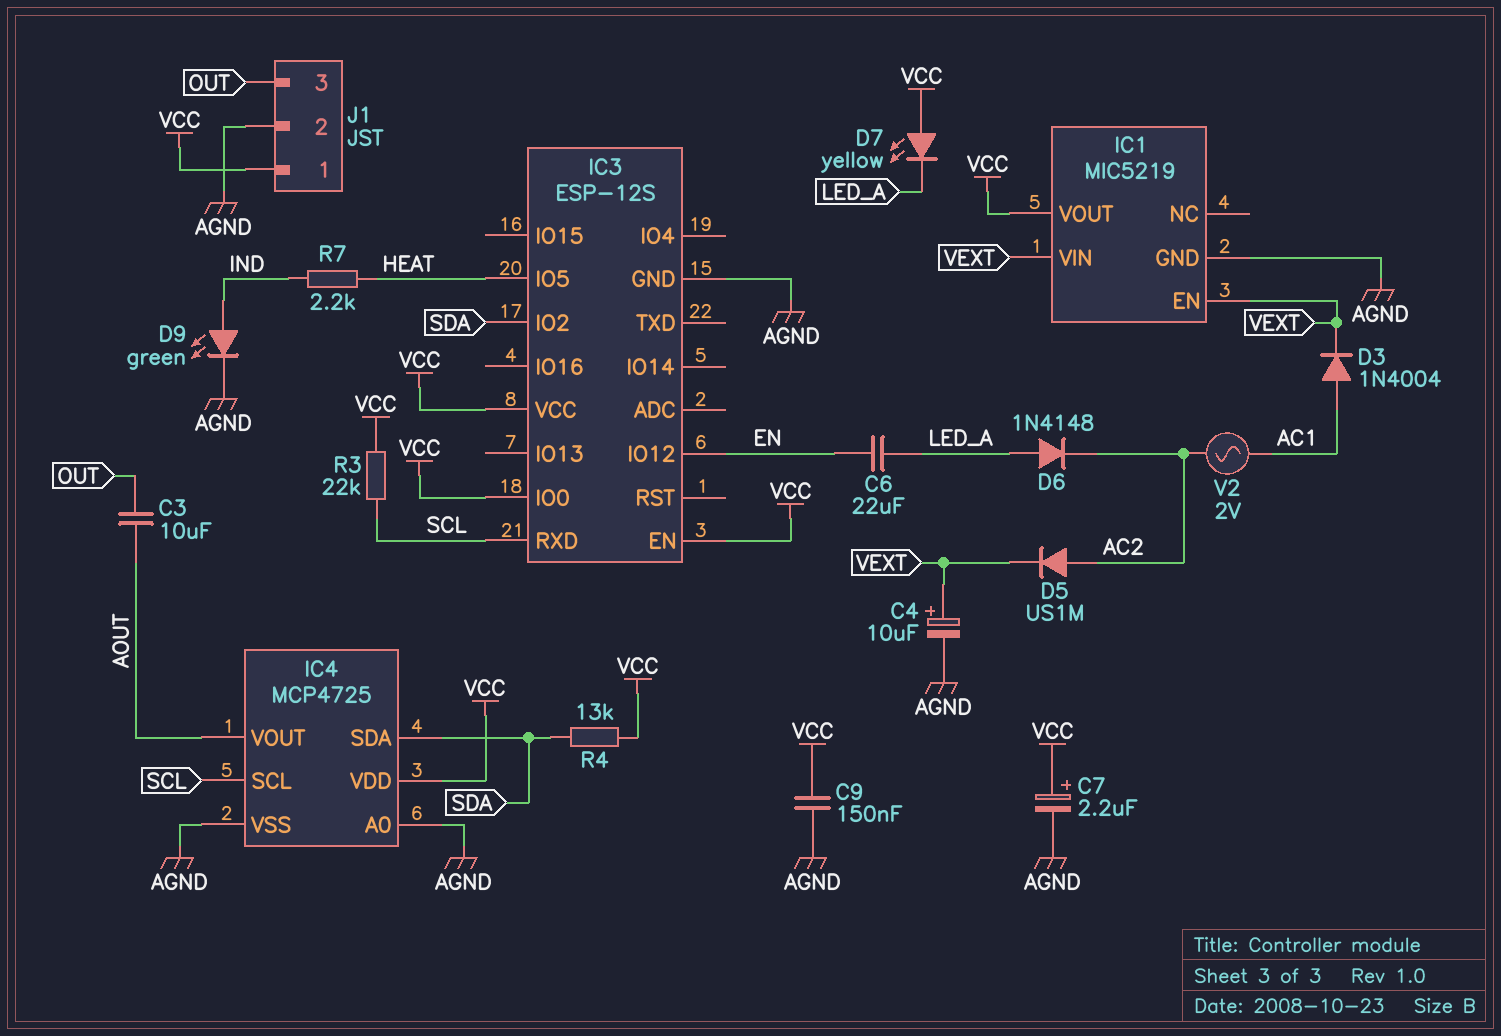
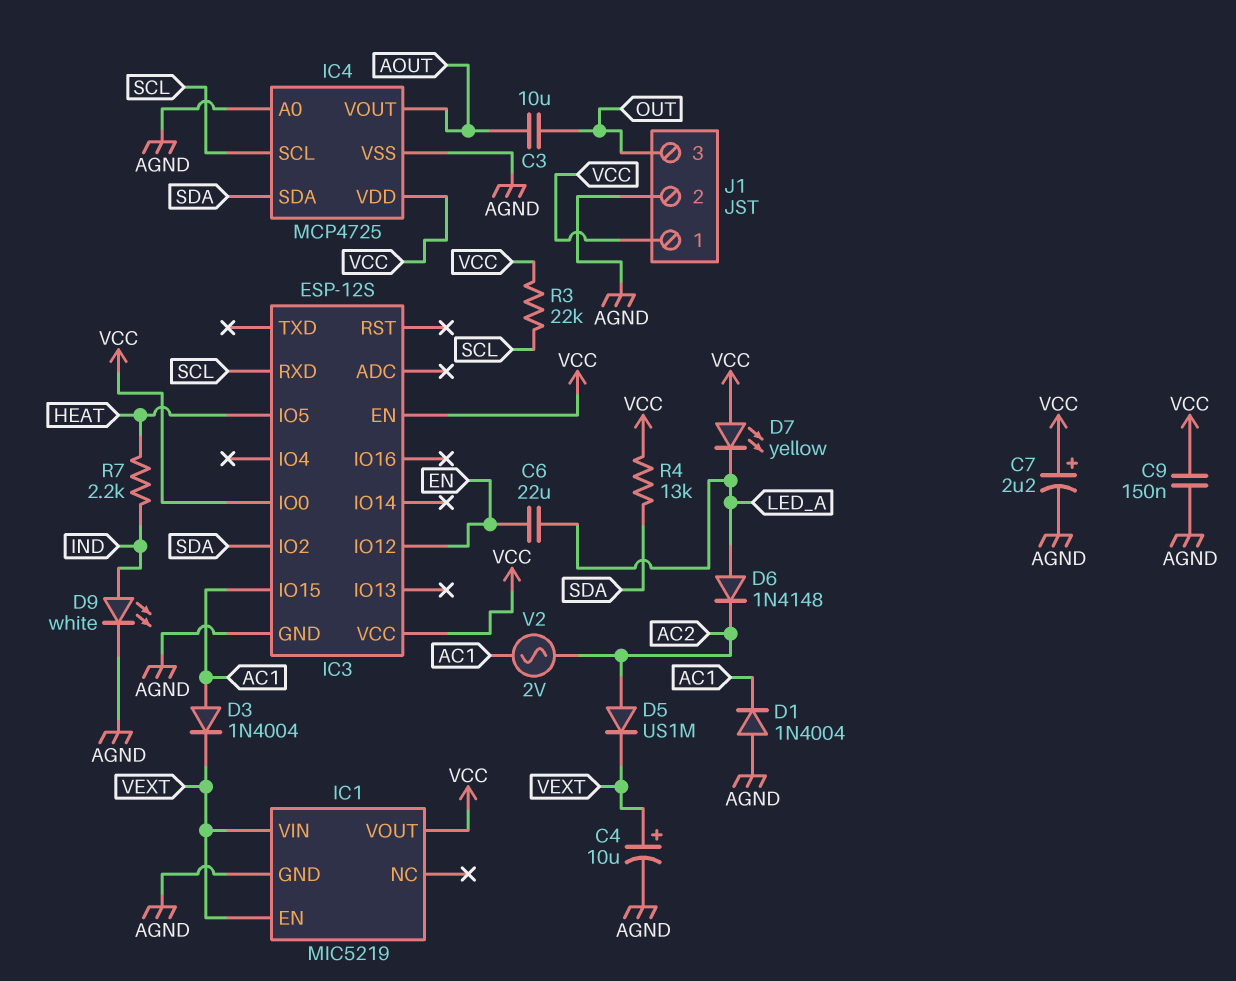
D1: none -> diode 1N4004 (A AGND, K AC1)
D9: LED green (A IND, K AGND) -> LED white (A IND, K AGND)
IC3 pin IO15: none -> AC1

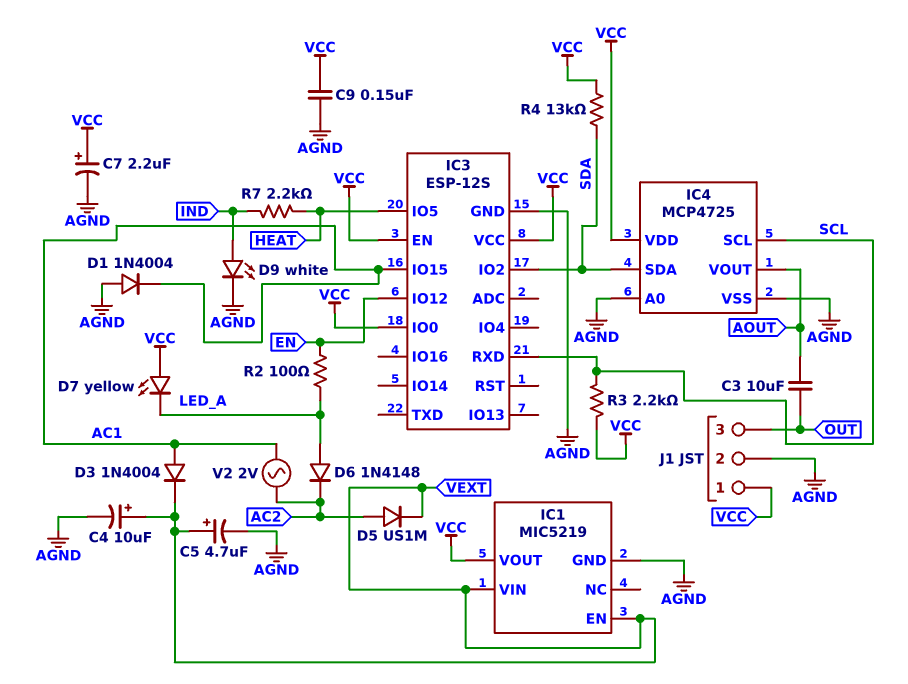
C5: none -> 4.7uF (plus VEXT, minus AGND)
C6: 22uF (EN, LED_A) -> none
R2: none -> 100 (EN, LED_A)
R3: 22k (SCL, VCC) -> 2.2k (SCL, VCC)

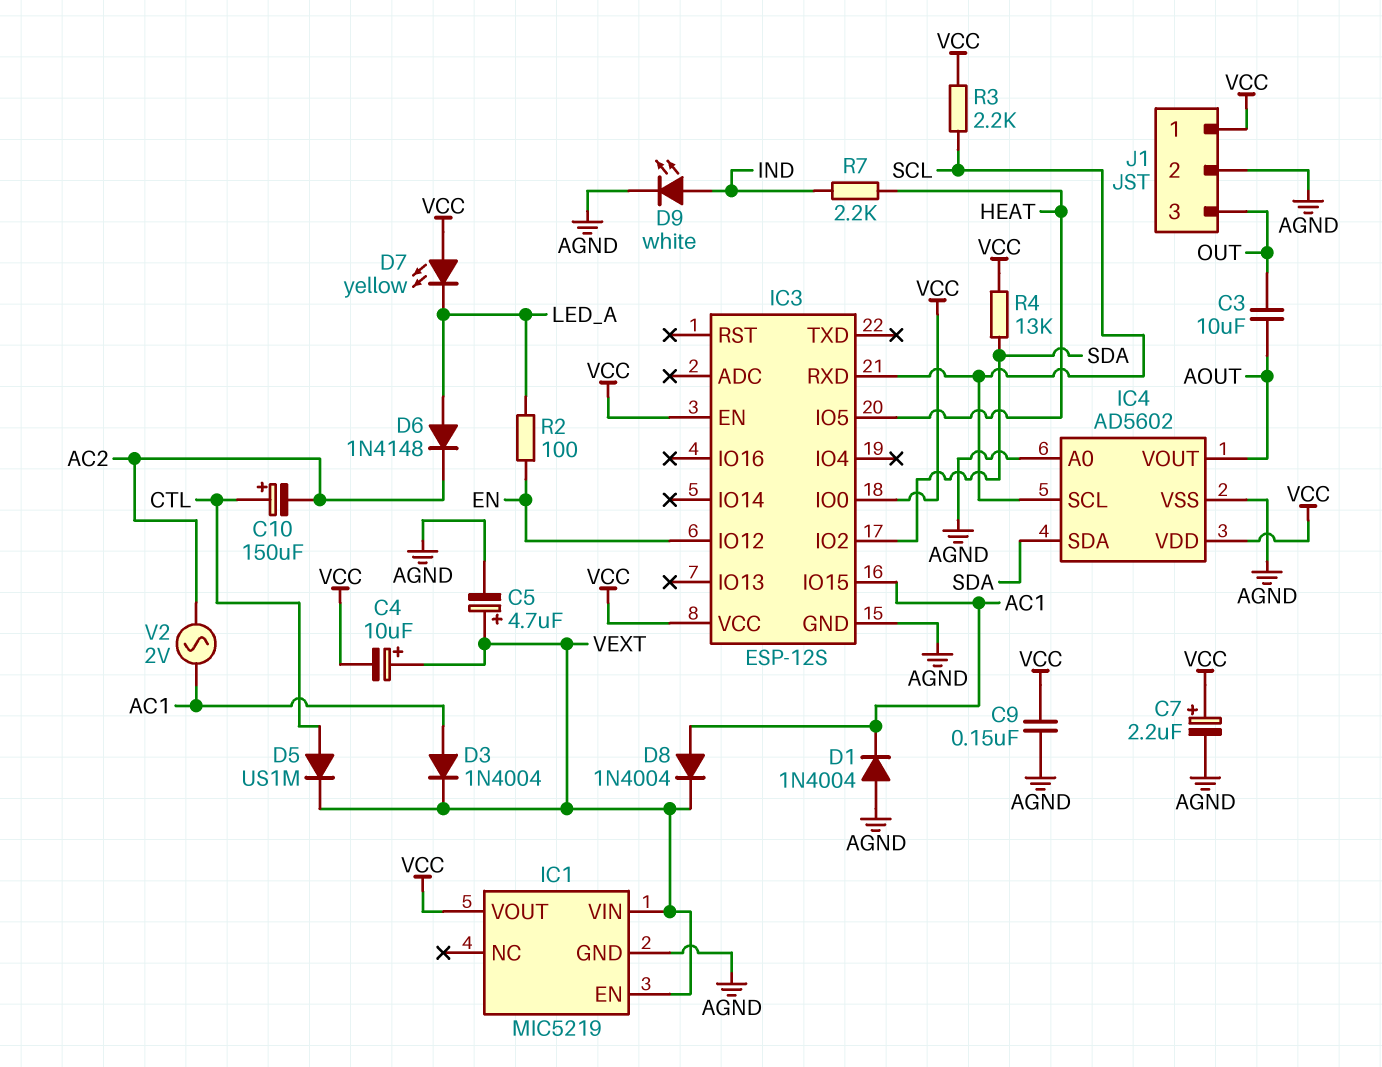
C4: 10uF (plus VEXT, minus AGND) -> 10uF (plus VEXT, minus VCC)
C10: none -> 150uF (plus CTL, minus AC2)
D5: diode US1M (A AC2, K VEXT) -> diode US1M (A CTL, K VEXT)
D8: none -> diode 1N4004 (A AC1, K VEXT)
IC4: MCP4725 -> AD5602

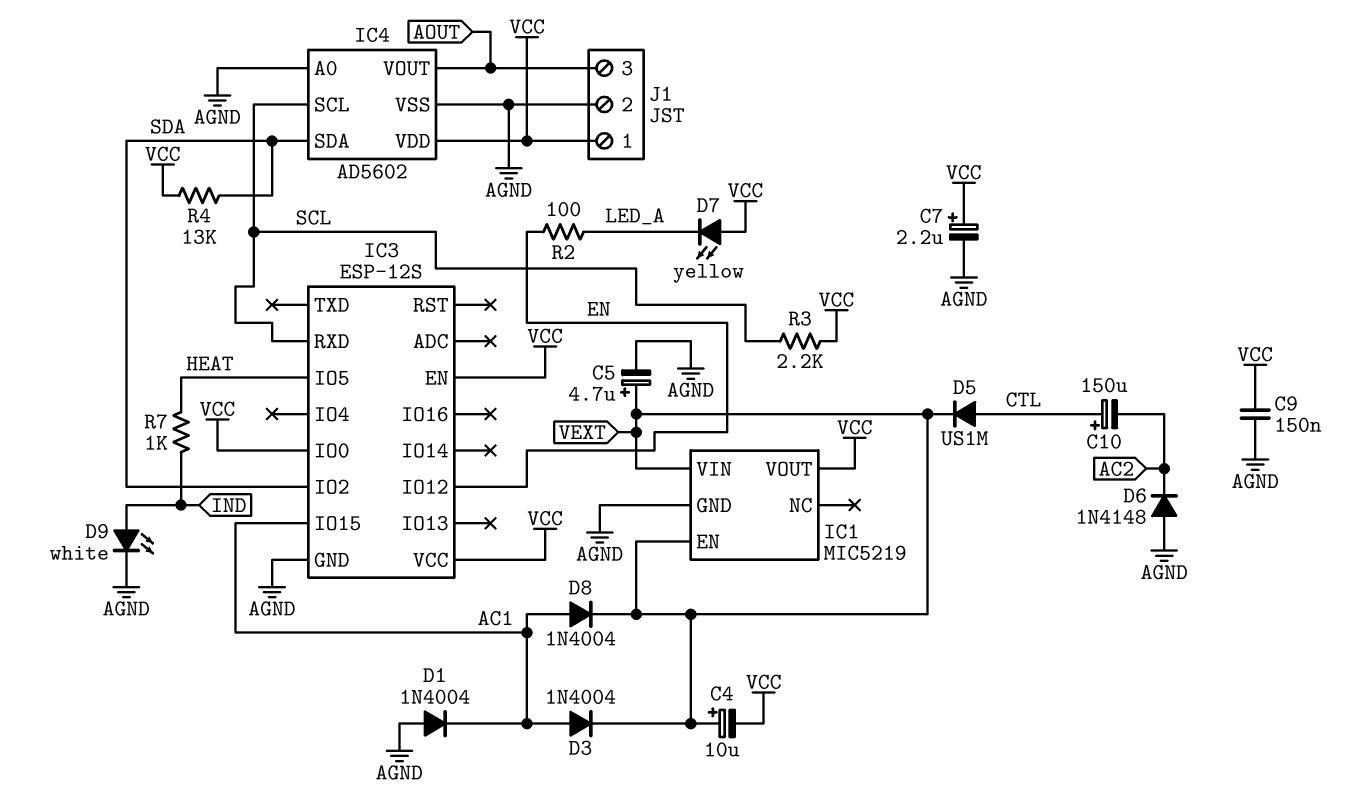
C3: 10uF (AOUT, OUT) -> none
D6: diode 1N4148 (A LED_A, K AC2) -> diode 1N4148 (A AGND, K AC2)
J1 pin 3: OUT -> AOUT
R7: 2.2k (HEAT, IND) -> 1k (HEAT, IND)
V2: AC 2V (AC1, AC2) -> none

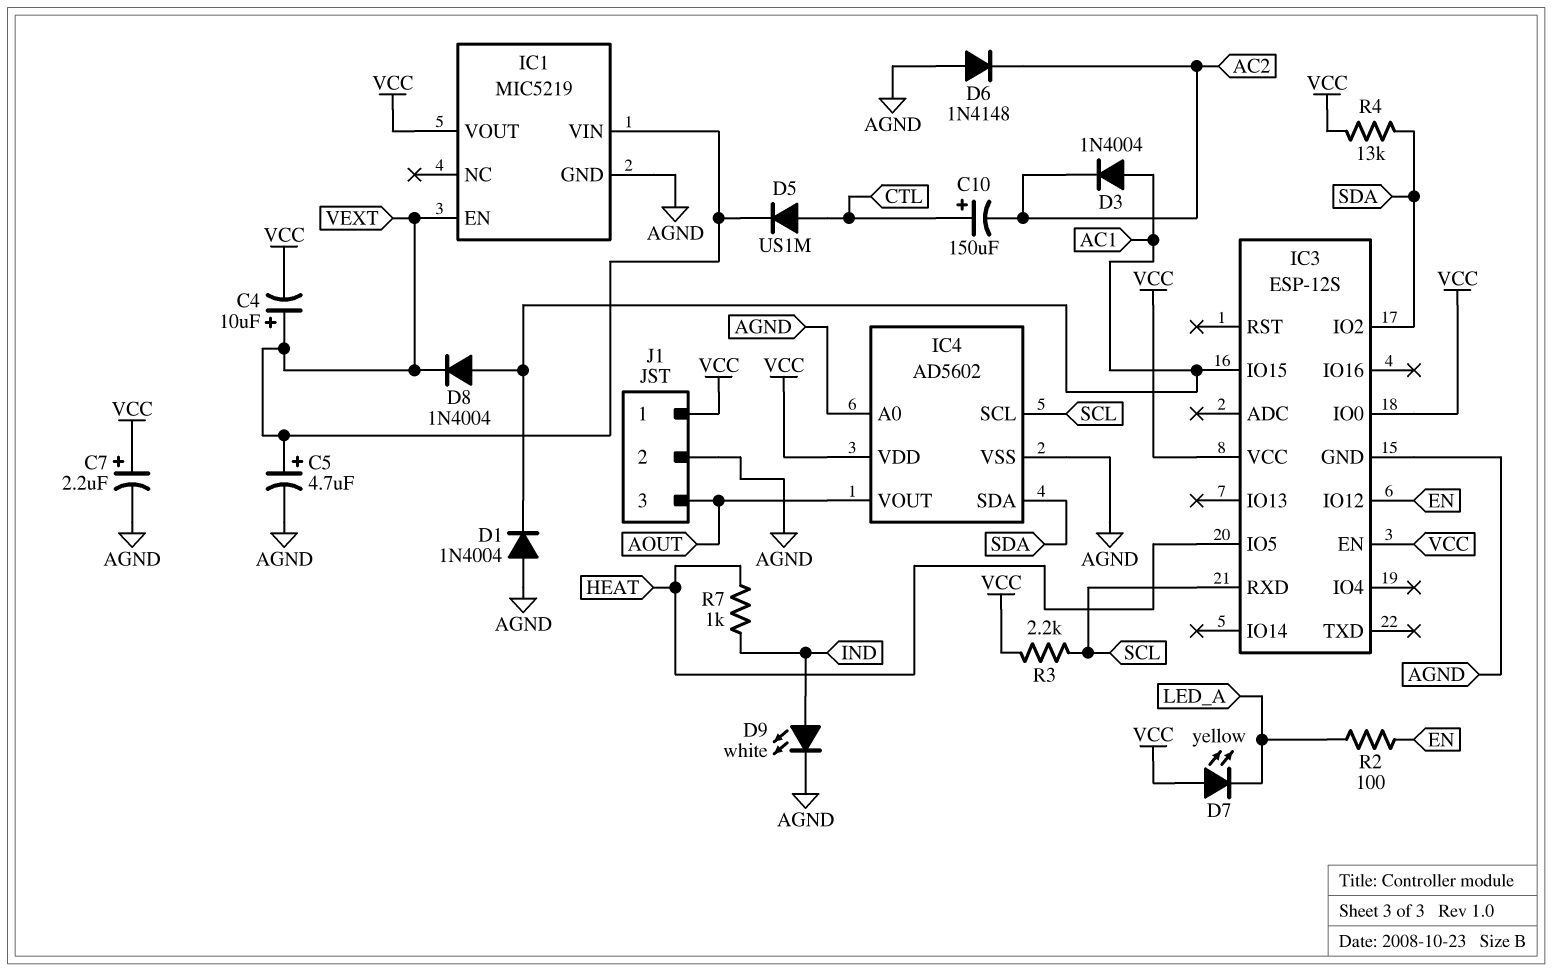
C9: 150nF (AGND, VCC) -> none
D3: diode 1N4004 (A AC1, K VEXT) -> diode 1N4004 (A AC1, K AC2)

